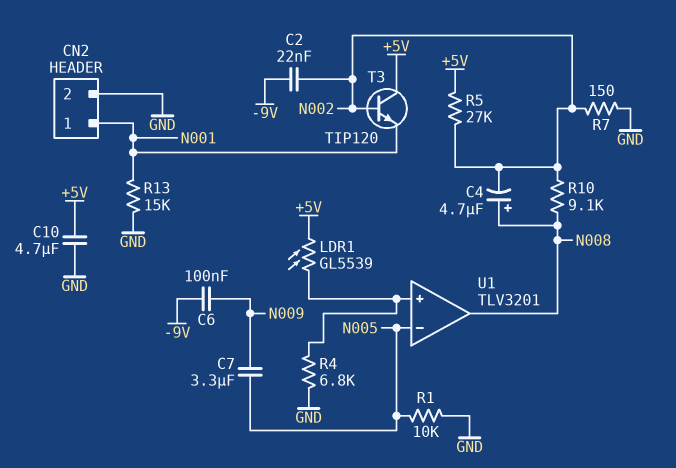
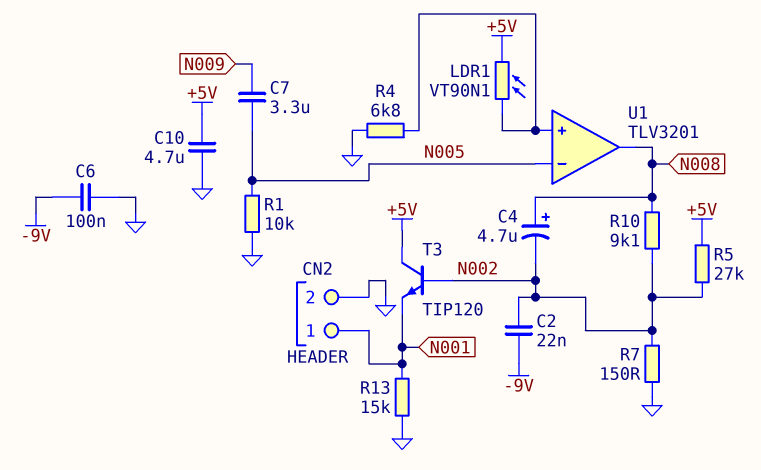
C6: 100nF (-9V, N009) -> 100nF (-9V, GND)
LDR1: GL5539 (+5V, U1/in+) -> VT90N1 (+5V, U1/in+)

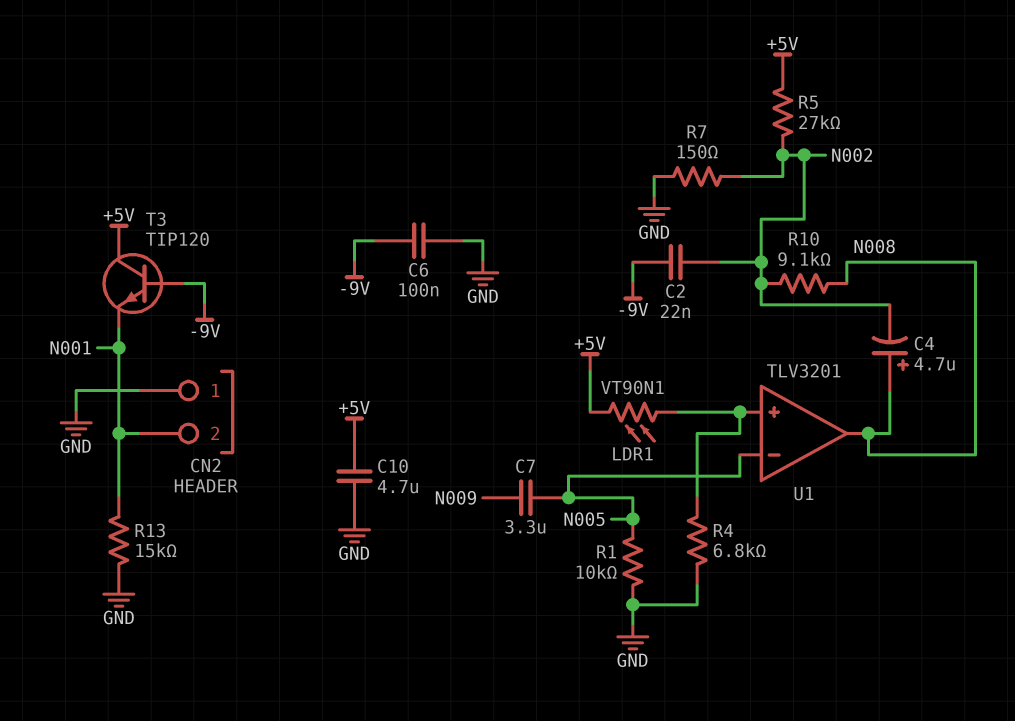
CN2 pin 1: N001 -> GND
CN2 pin 2: GND -> N001
T3: NPN TIP120 (B N002, C +5V, E N001) -> NPN TIP120 (B -9V, C +5V, E N001)

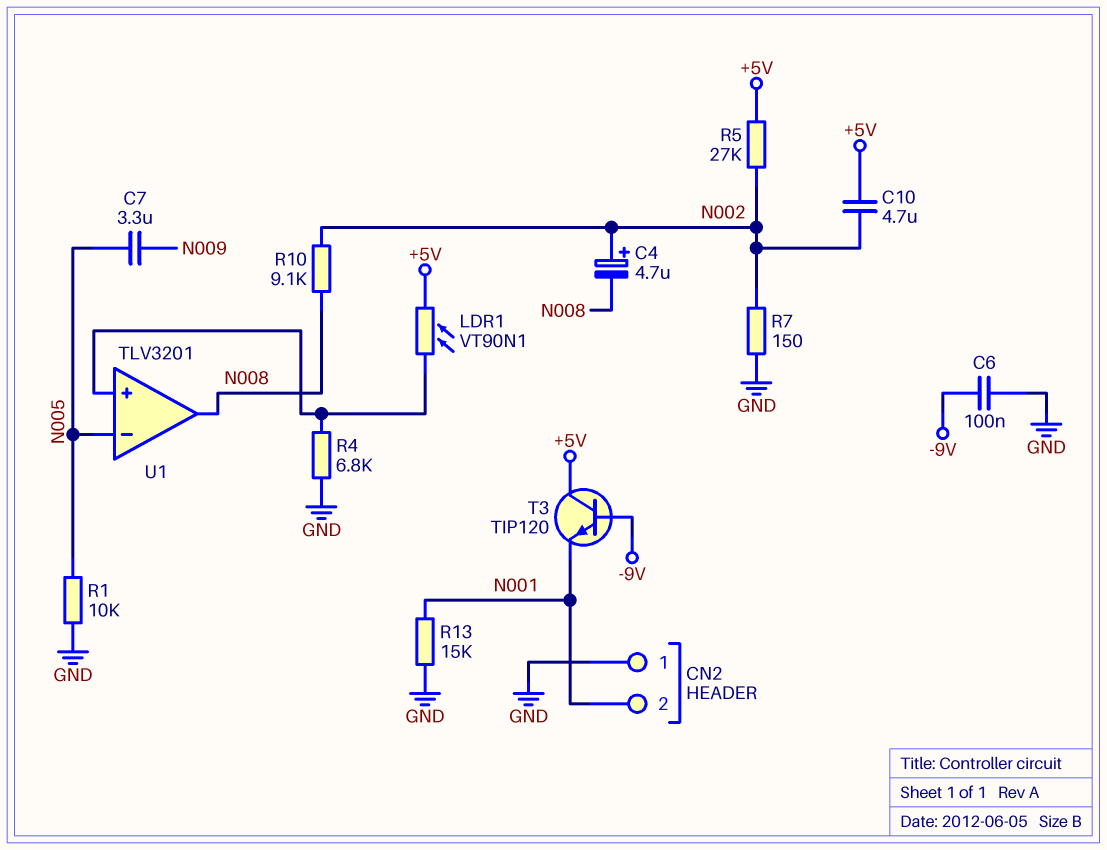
C2: 22nF (-9V, N002) -> none
C4: 4.7uF (plus N008, minus N002) -> 4.7uF (plus N002, minus N008)
C10: 4.7uF (+5V, GND) -> 4.7uF (+5V, N002)

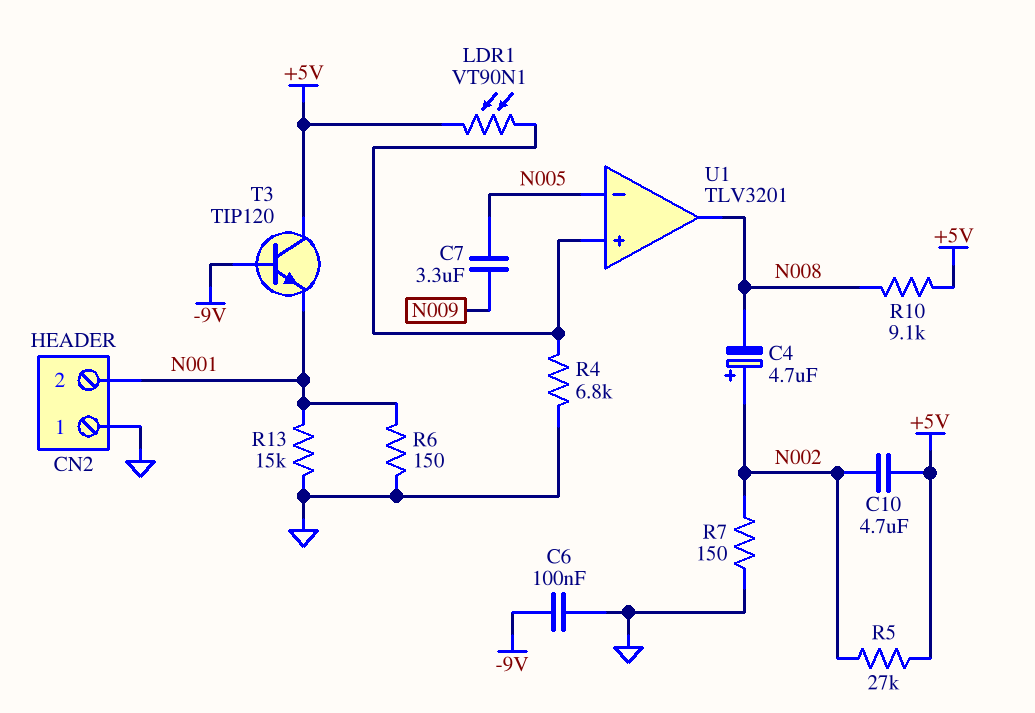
R1: 10k (GND, N005) -> none
R6: none -> 150 (GND, N001)
R10: 9.1k (N002, N008) -> 9.1k (+5V, N008)

